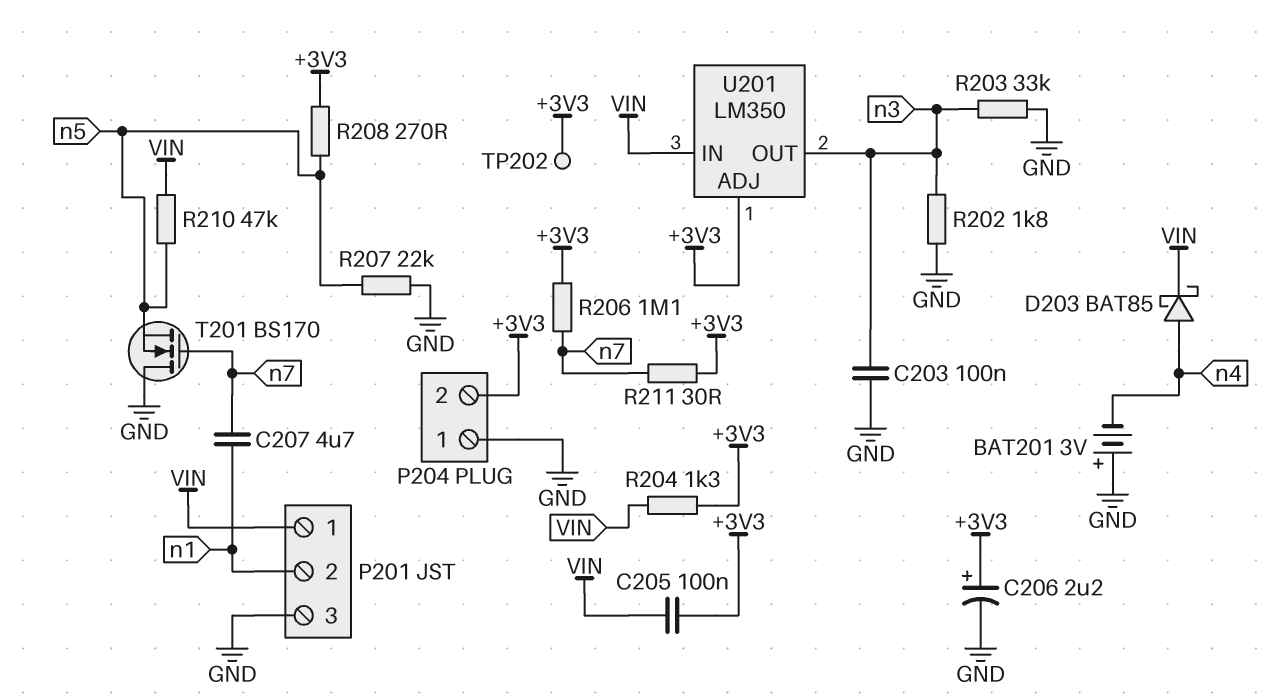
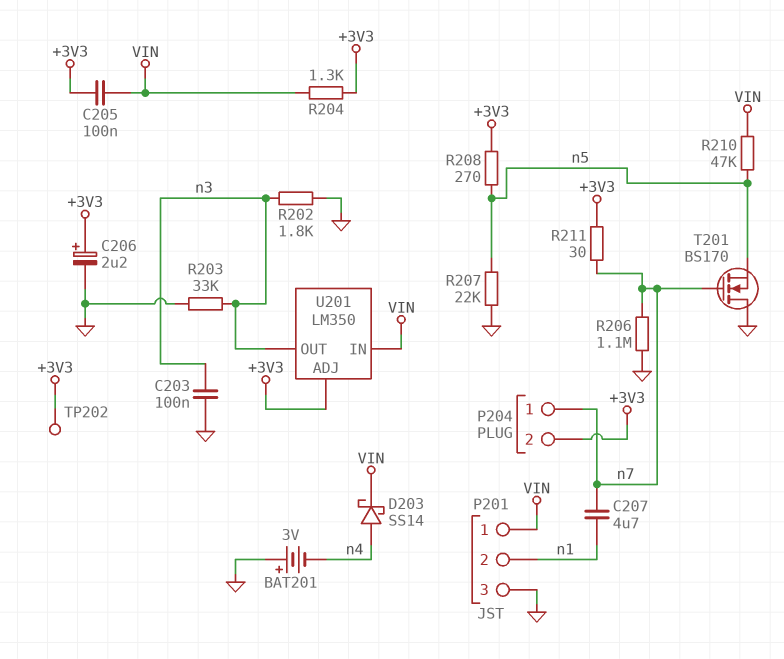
D203: schottky BAT85 (A n4, K VIN) -> schottky SS14 (A n4, K VIN)
P204 pin 1: GND -> n7
R206: 1.1M (+3V3, n7) -> 1.1M (GND, n7)

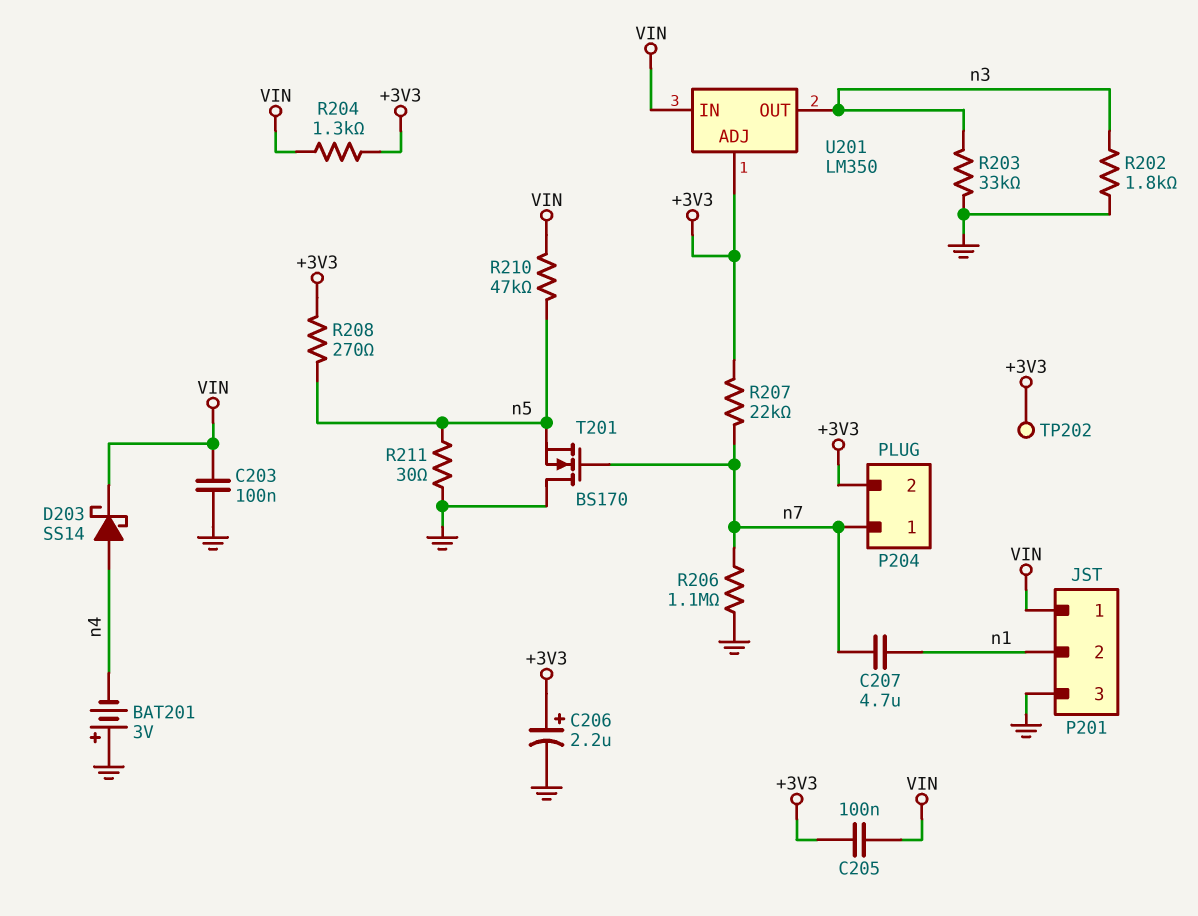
C203: 100nF (GND, n3) -> 100nF (GND, VIN)
R207: 22k (GND, n5) -> 22k (+3V3, n7)
R211: 30 (+3V3, n7) -> 30 (GND, n5)

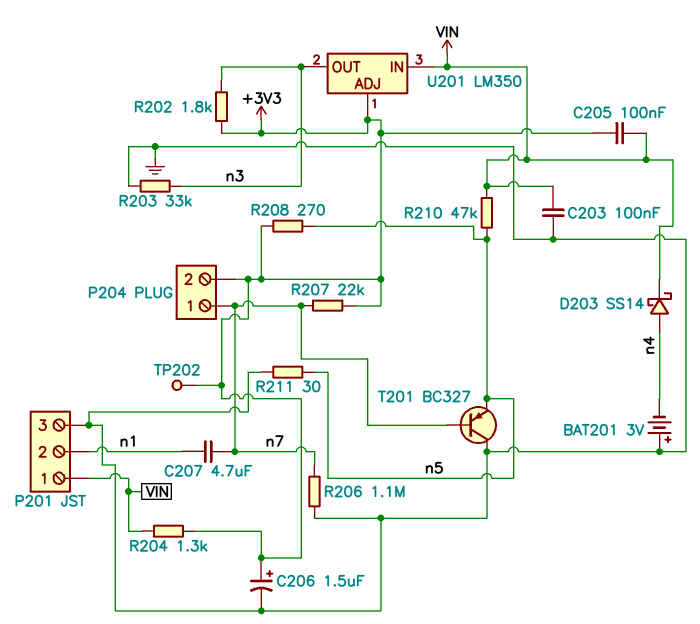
C206: 2.2uF (plus +3V3, minus GND) -> 1.5uF (plus +3V3, minus GND)
R202: 1.8k (GND, n3) -> 1.8k (+3V3, n3)
T201: NMOS BS170 (G n7, D GND, S n5) -> PNP BC327 (B n7, C GND, E n5)

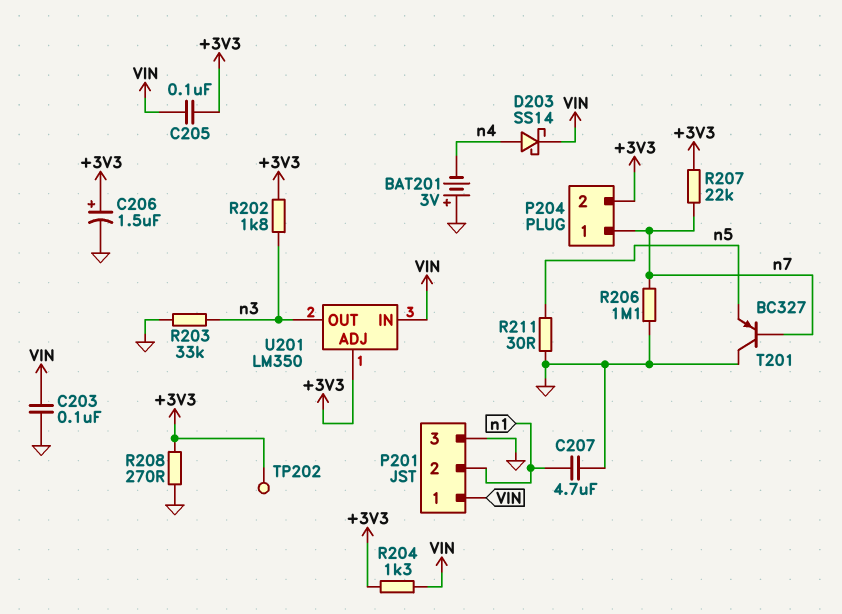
C207: 4.7uF (n1, n7) -> 4.7uF (GND, n1)
R208: 270 (+3V3, n5) -> 270 (+3V3, GND)
R210: 47k (VIN, n5) -> none

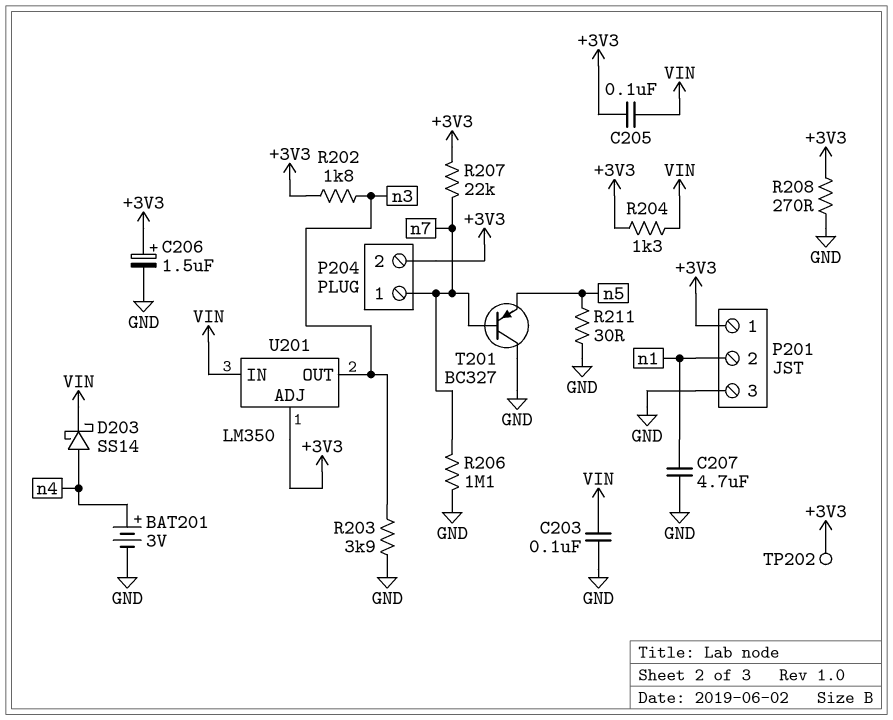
BAT201: 3V (plus GND, minus n4) -> 3V (plus n4, minus GND)
P201 pin 1: VIN -> +3V3
R203: 33k (GND, n3) -> 3.9k (GND, n3)

